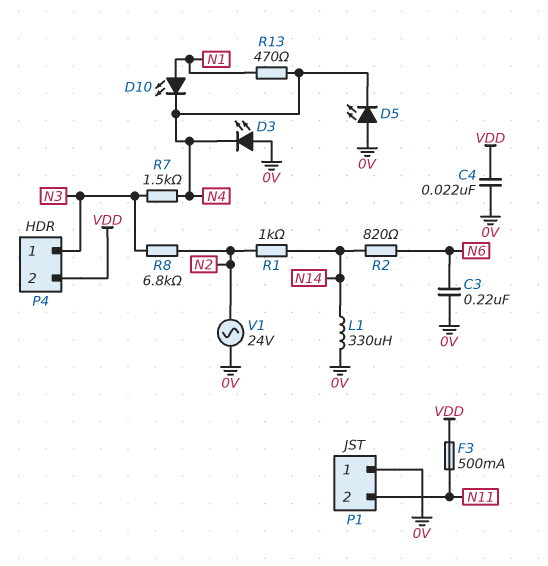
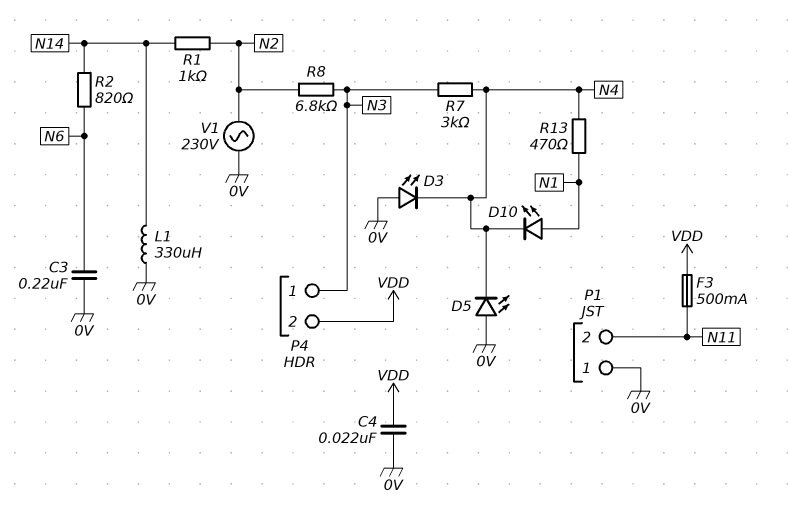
R7: 1.5k (N3, N4) -> 3k (N3, N4)
V1: AC 24V (0V, N2) -> AC 230V (0V, N2)

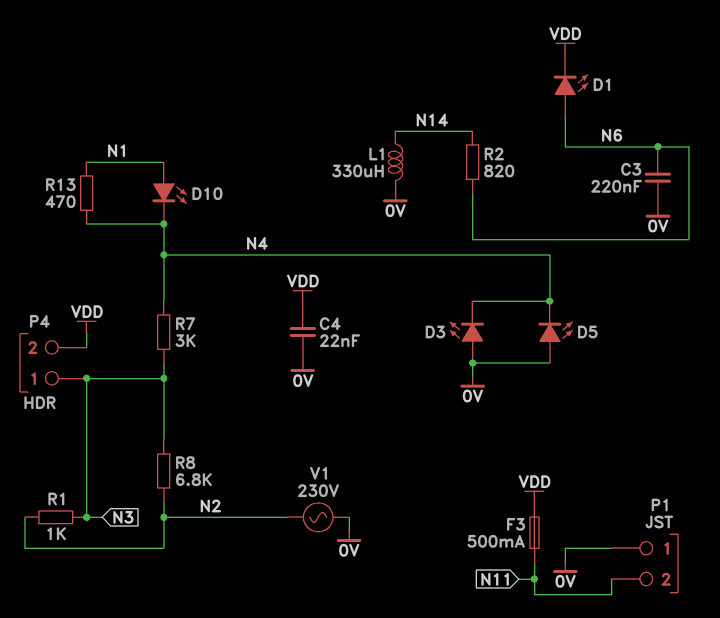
D1: none -> LED (A N6, K VDD)
R1: 1k (N2, N14) -> 1k (N2, N3)

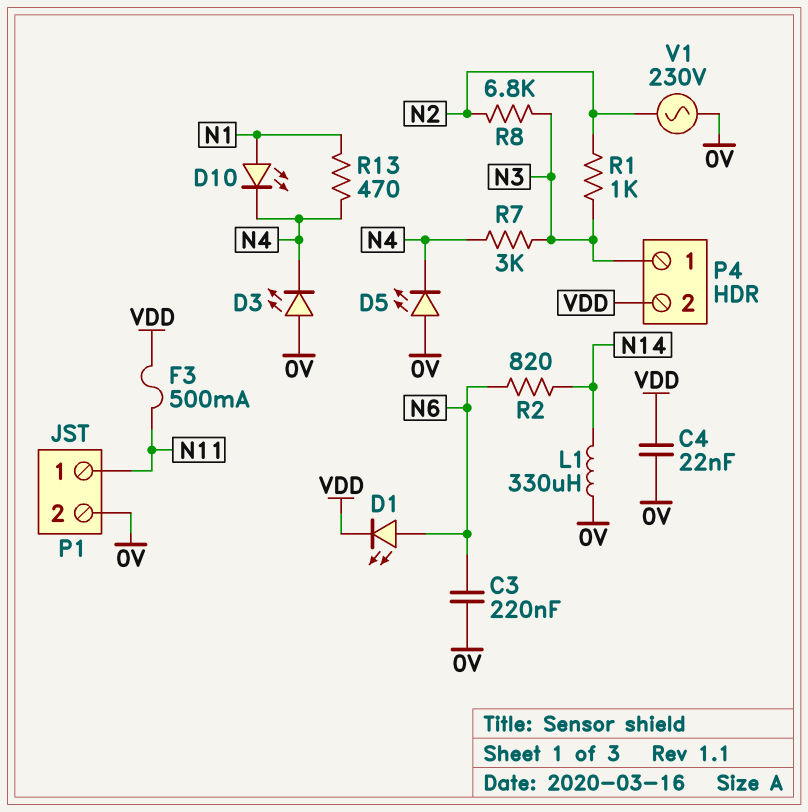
P1 pin 1: 0V -> N11
P1 pin 2: N11 -> 0V

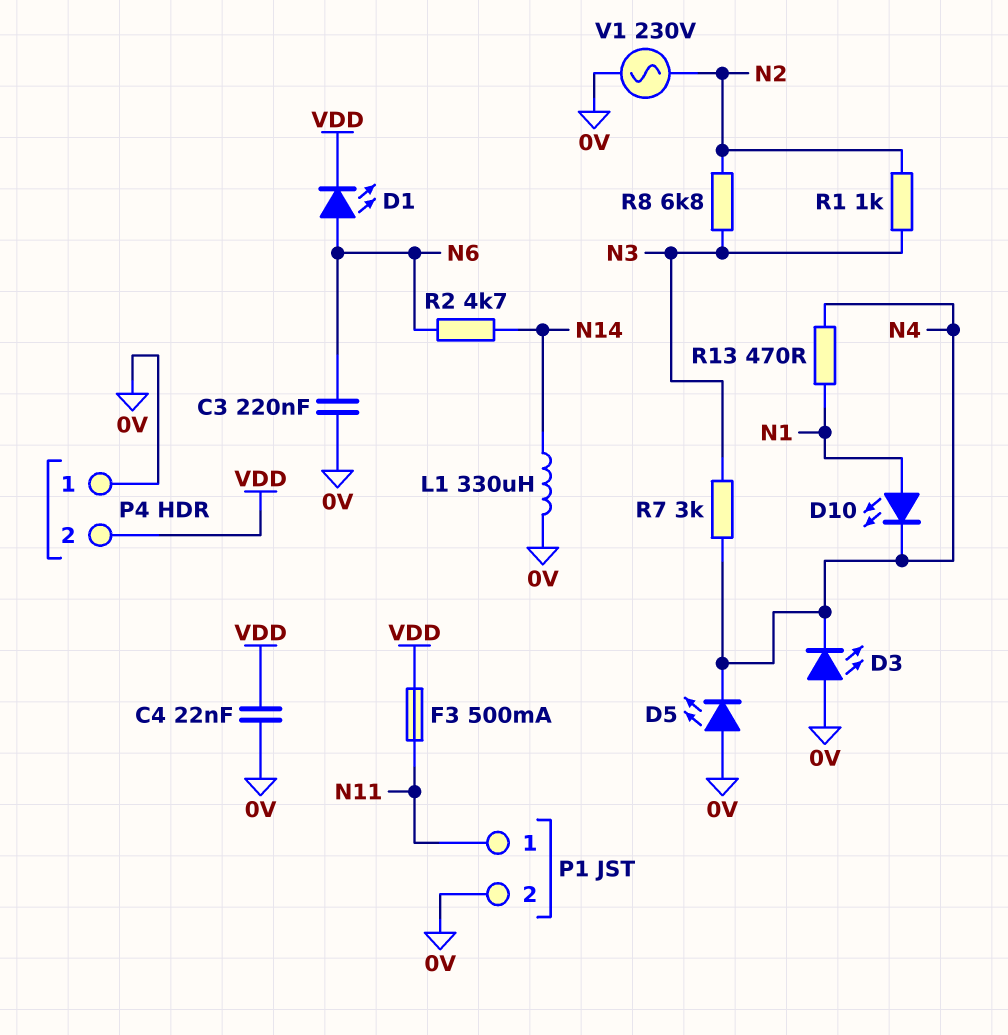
P4 pin 1: N3 -> 0V
R2: 820 (N6, N14) -> 4.7k (N6, N14)

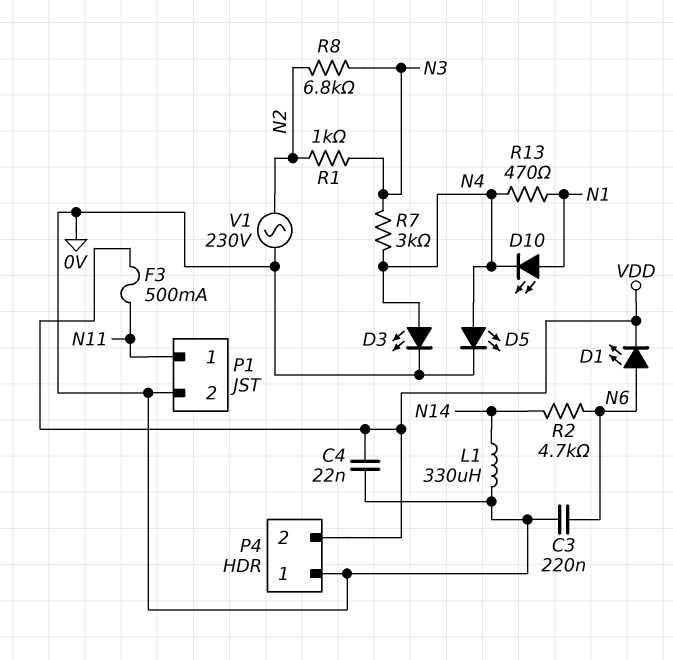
D3: LED (A 0V, K N4) -> LED (A N4, K 0V)
D5: LED (A 0V, K N4) -> LED (A N4, K 0V)

